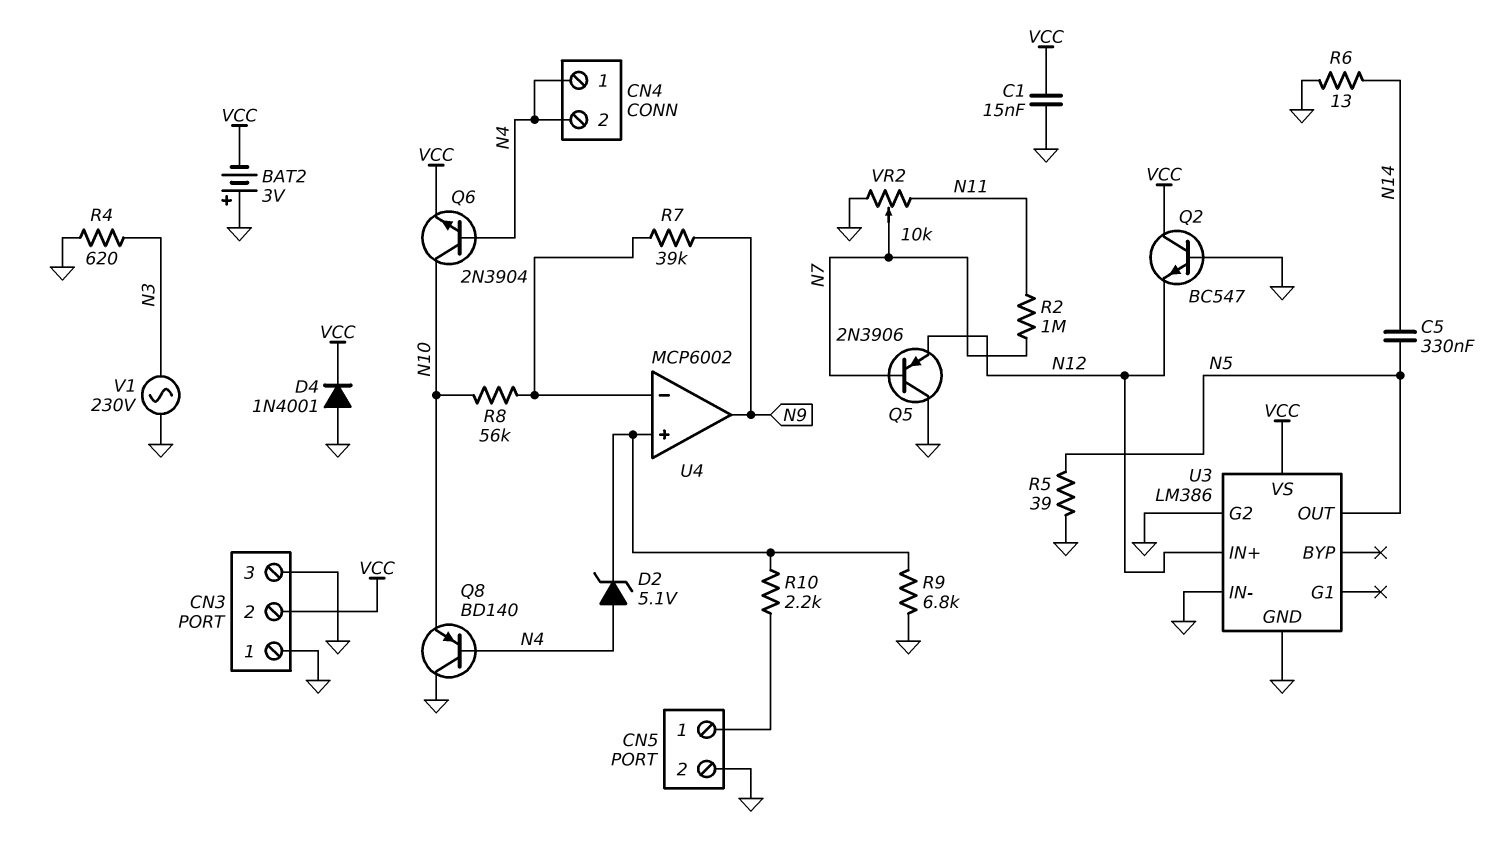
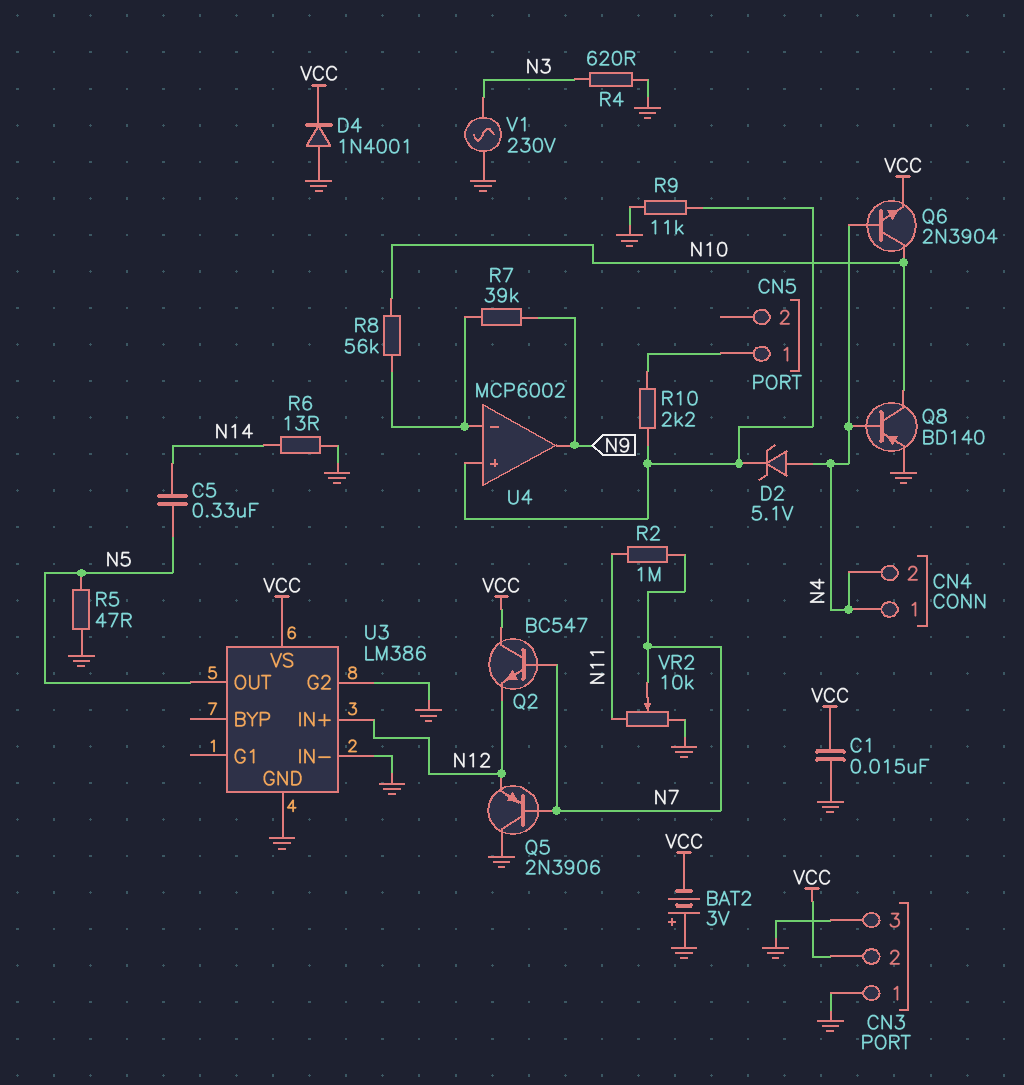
CN5 pin 2: GND -> none
Q2: NPN BC547 (B GND, C VCC, E N12) -> NPN BC547 (B N7, C VCC, E N12)
Q8: PNP BD140 (B N4, C GND, E N10) -> PNP BD140 (B N4, C N10, E GND)
R5: 39 (GND, N5) -> 47 (GND, N5)
R9: 6.8k (GND, U4/in+) -> 11k (GND, U4/in+)

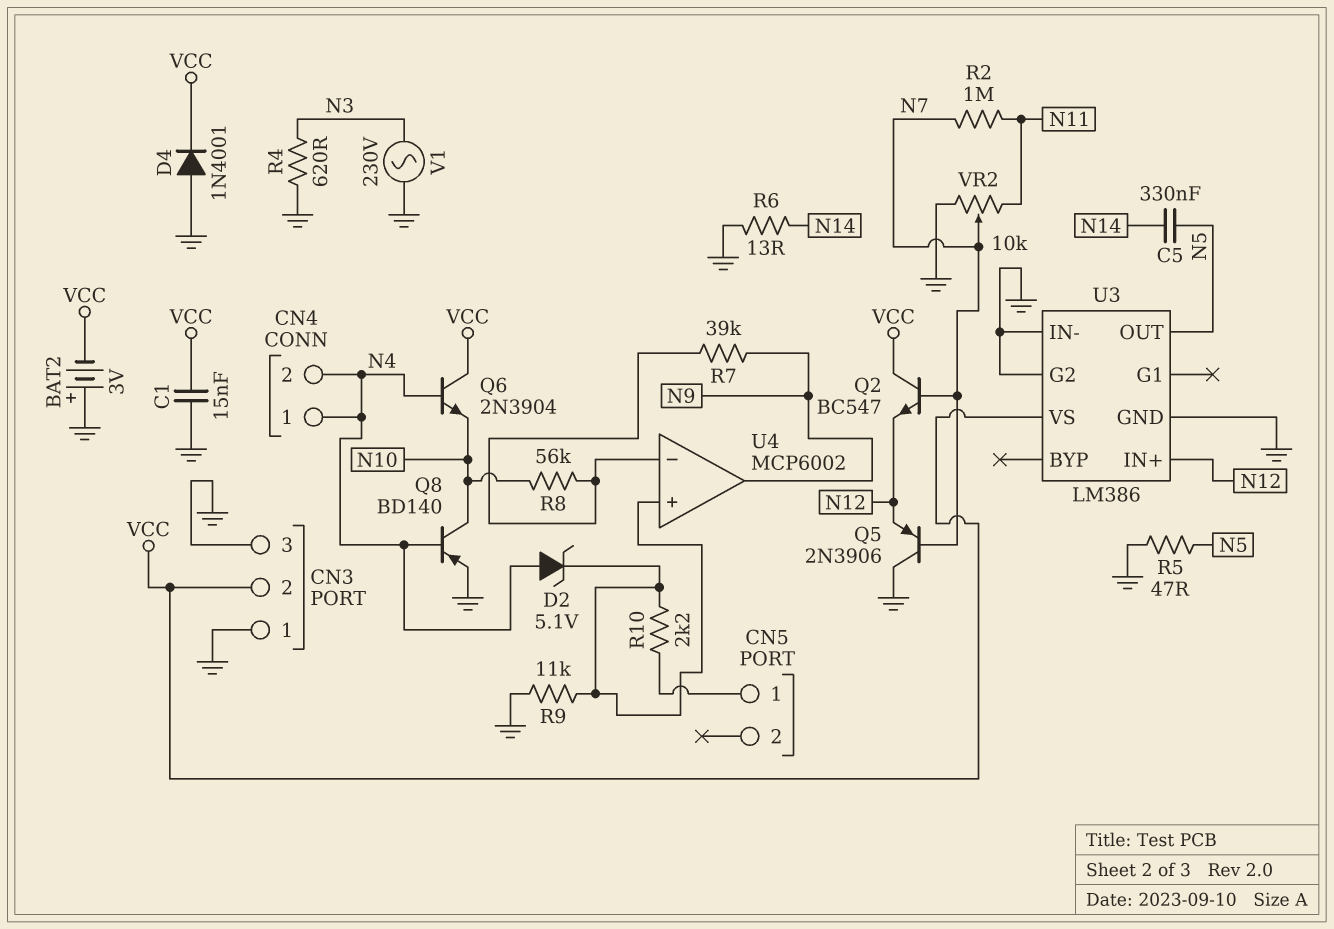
Q6: NPN 2N3904 (B N4, C N10, E VCC) -> NPN 2N3904 (B N4, C VCC, E N10)

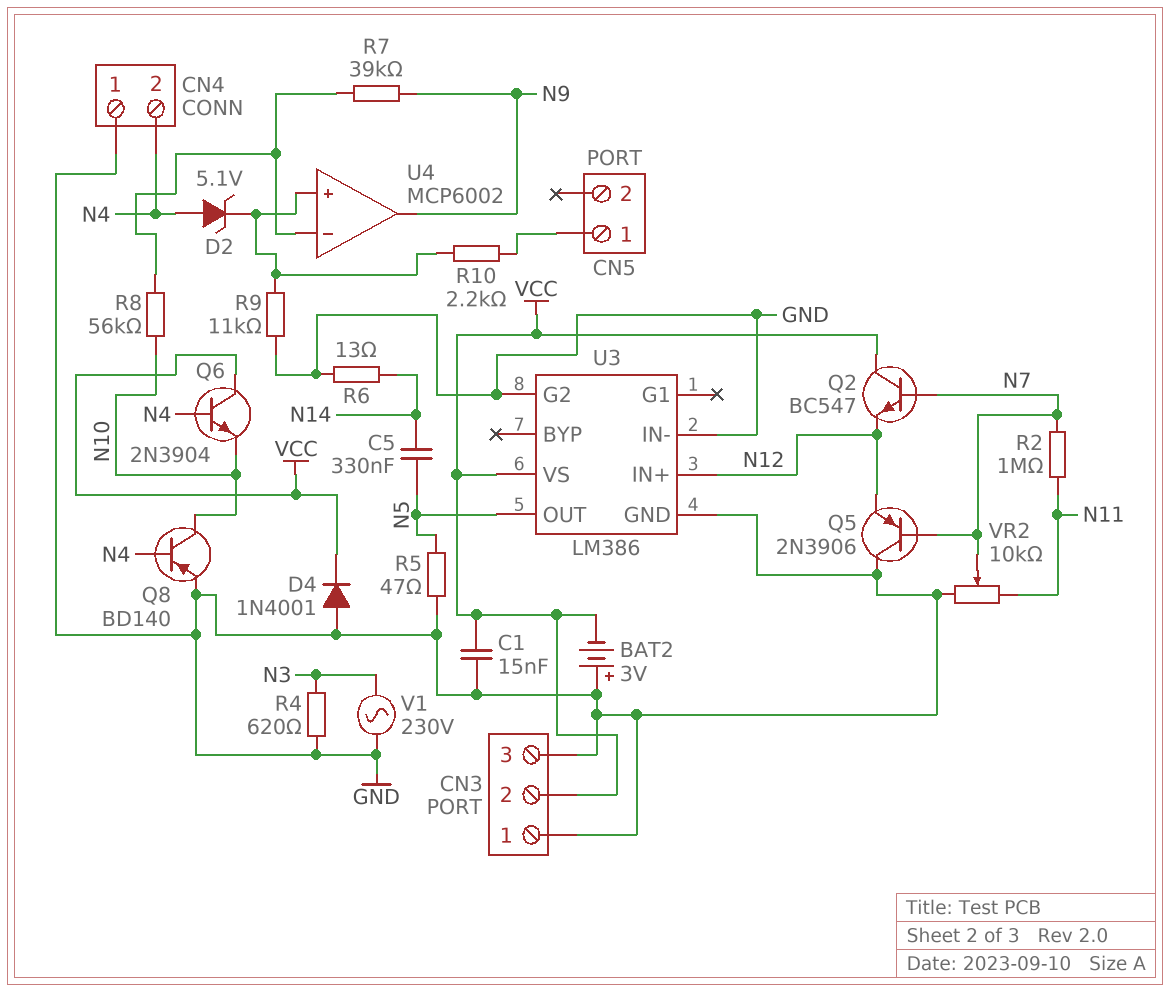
CN4 pin 1: N4 -> GND

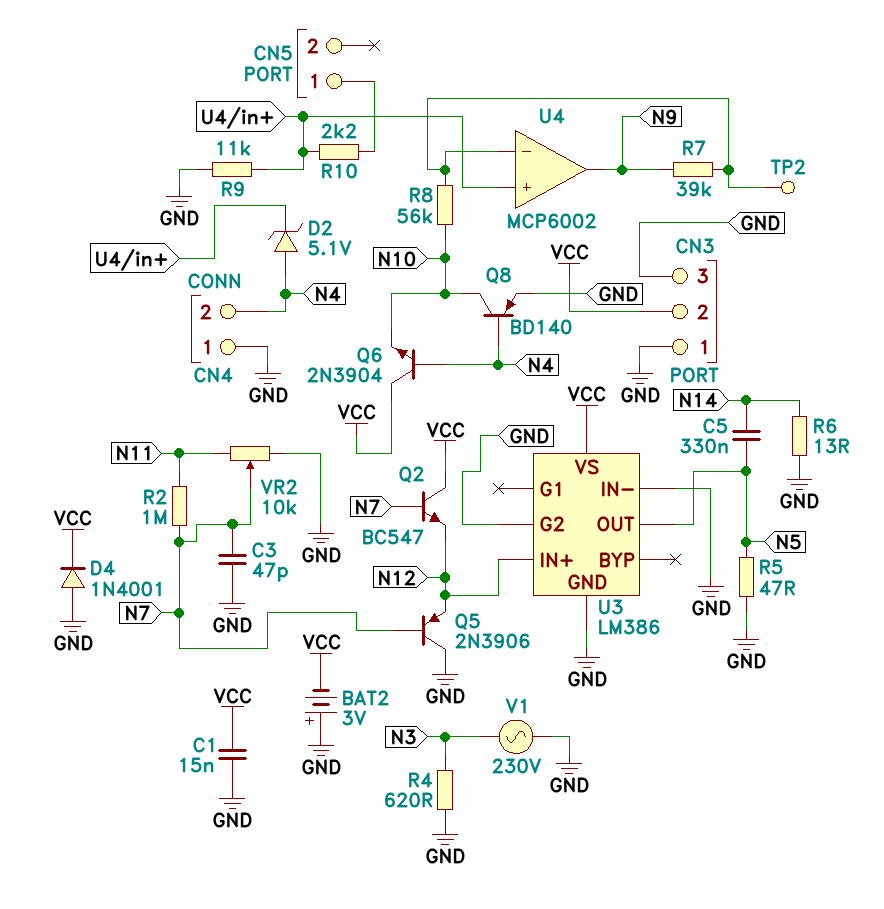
C3: none -> 47pF (GND, N7)
TP2: none -> test point (U4/in-)

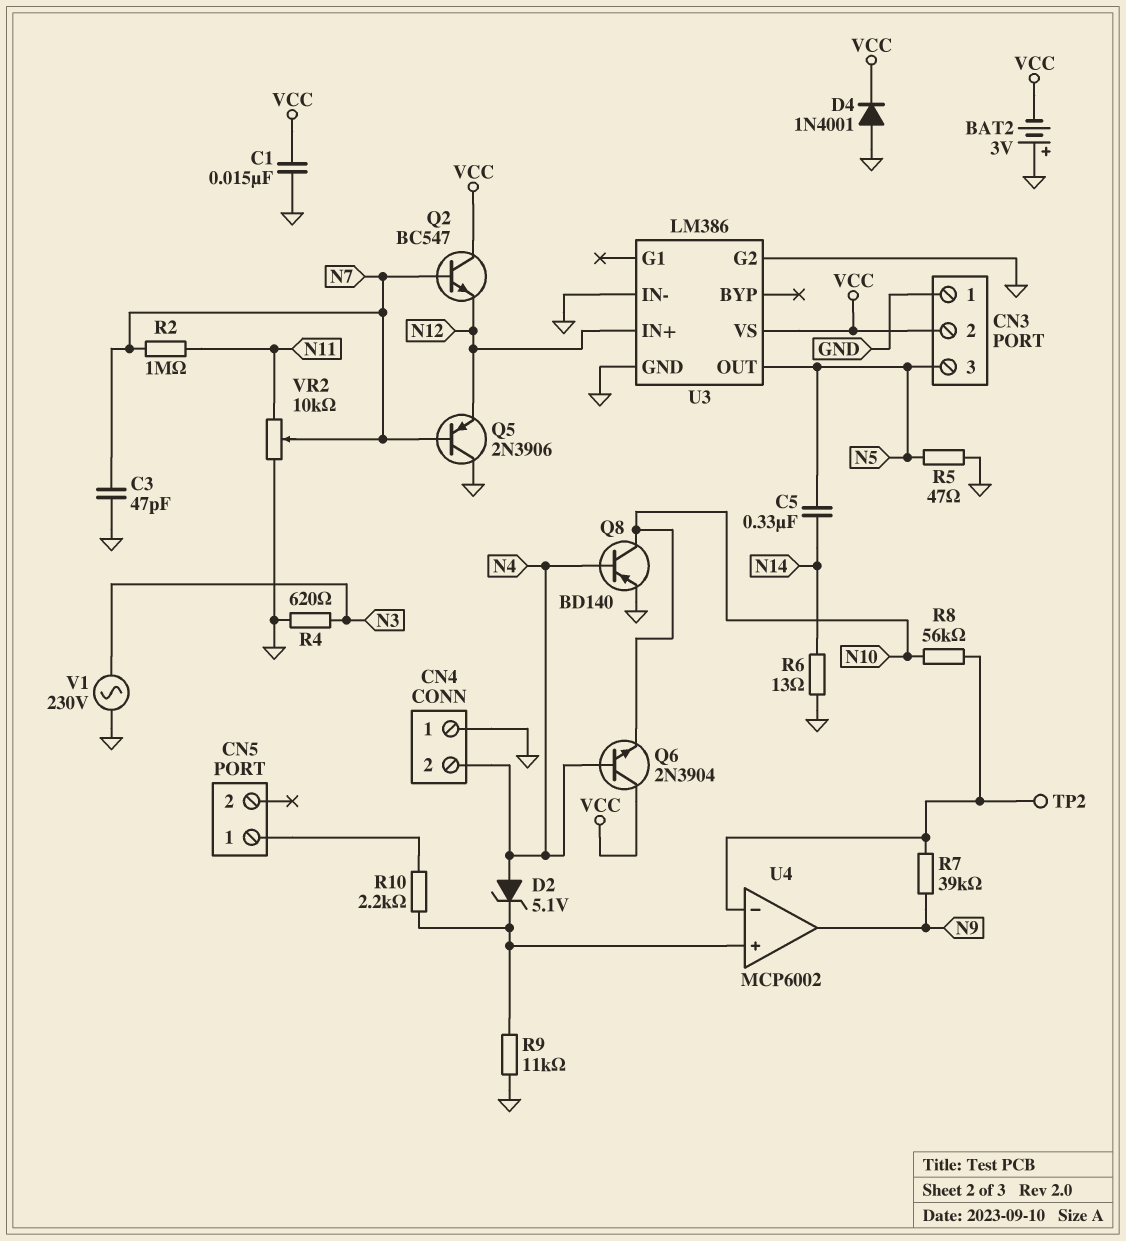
CN3 pin 3: GND -> N5

